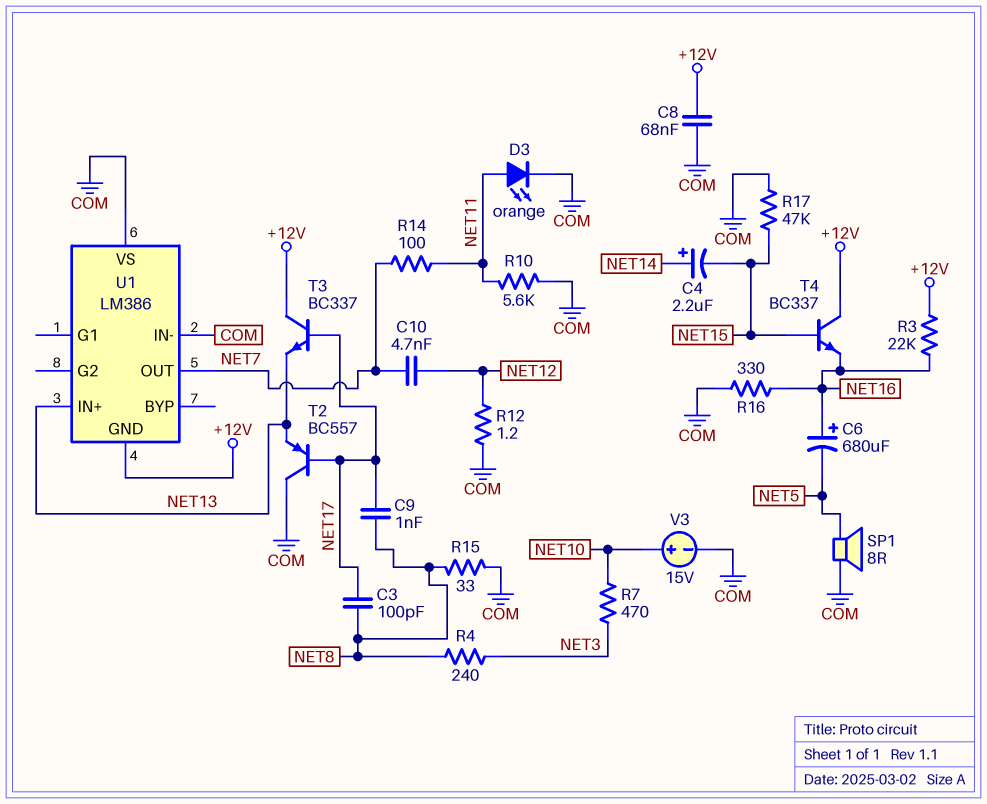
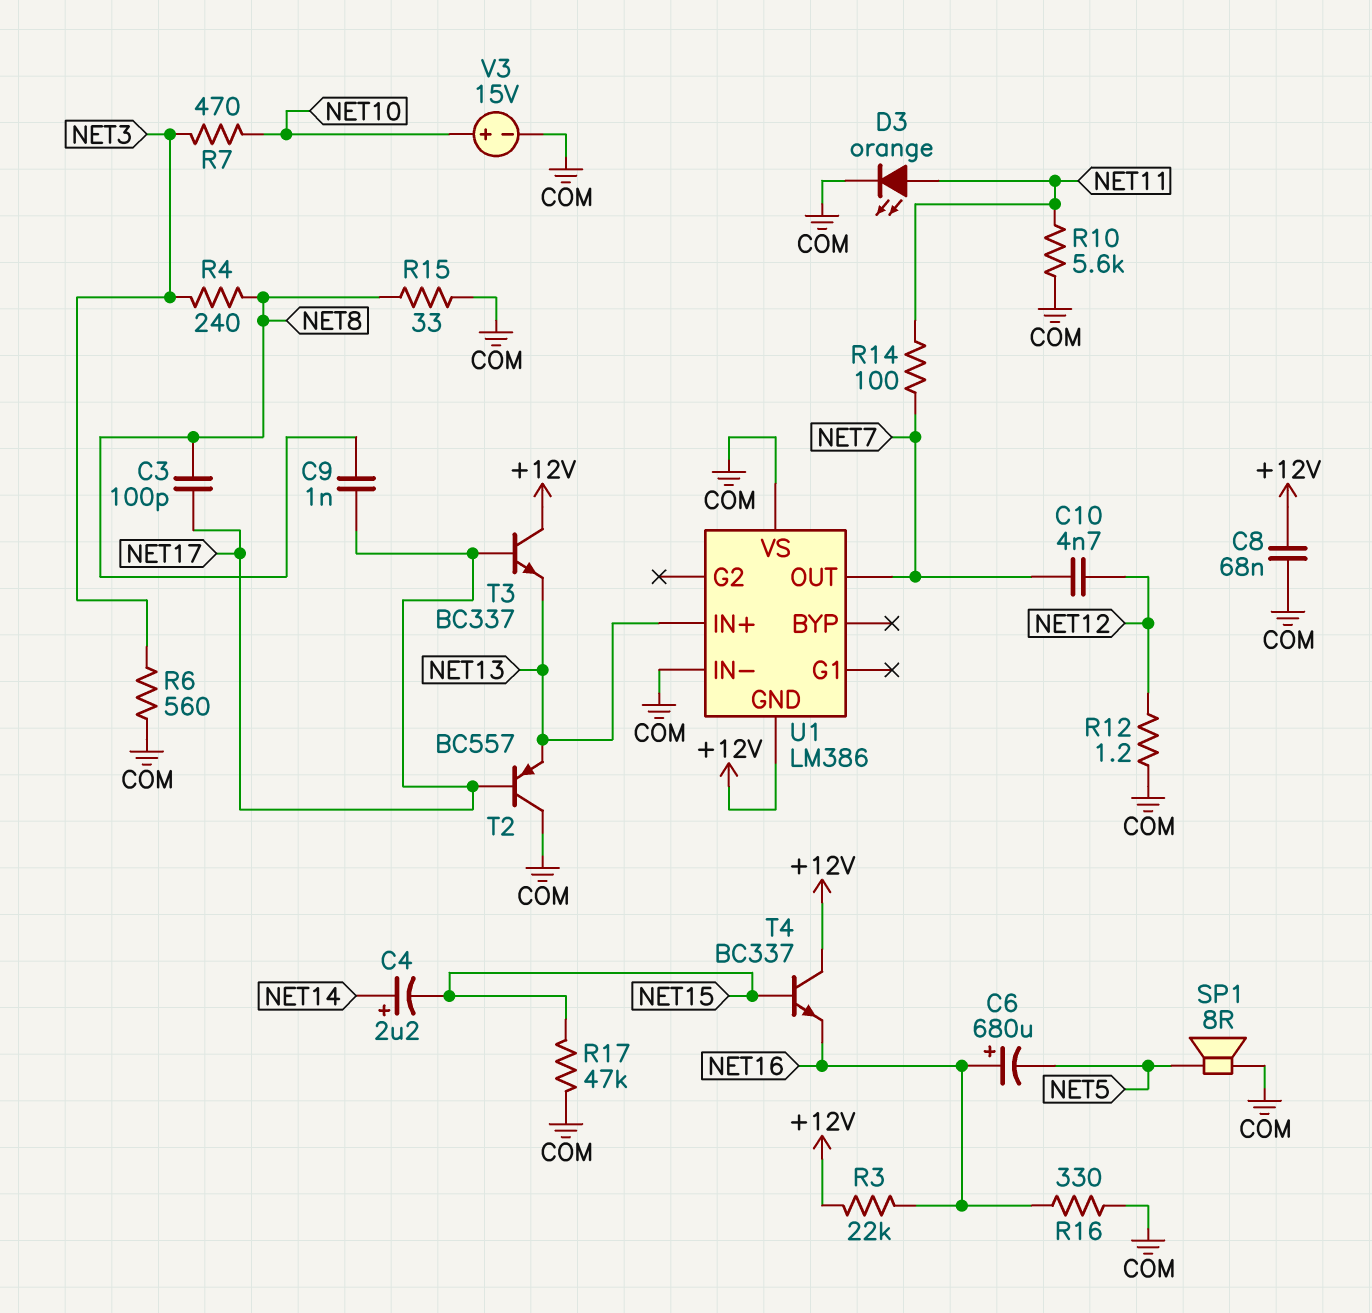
R6: none -> 560 (COM, NET3)

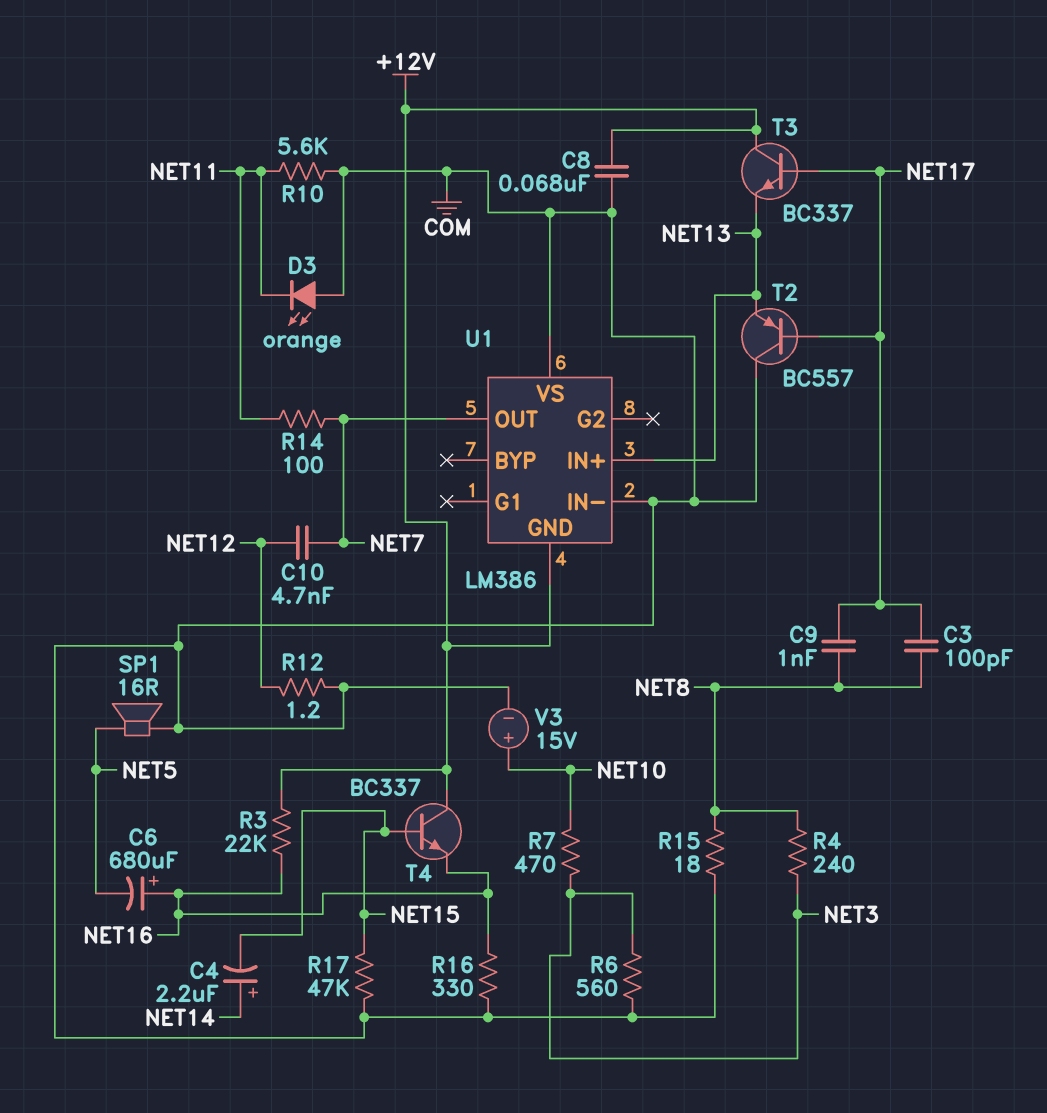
D3: LED orange (A NET11, K COM) -> LED orange (A COM, K NET11)
R15: 33 (COM, NET8) -> 18 (COM, NET8)
SP1: speaker 8R (COM, NET5) -> speaker 16R (COM, NET5)

